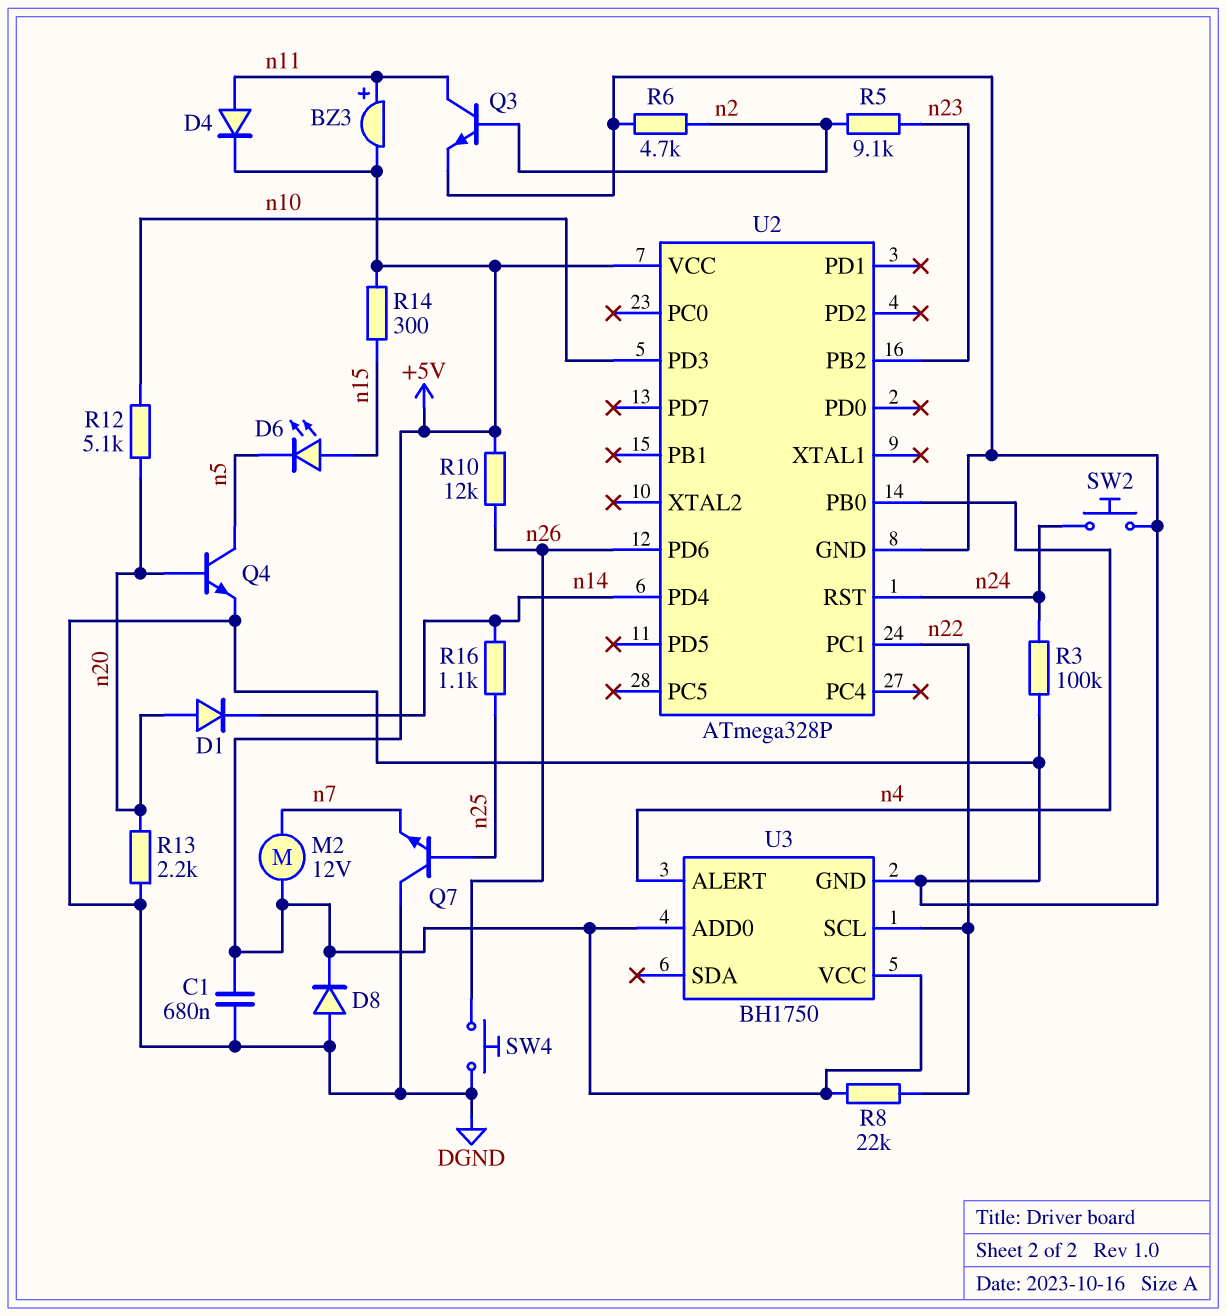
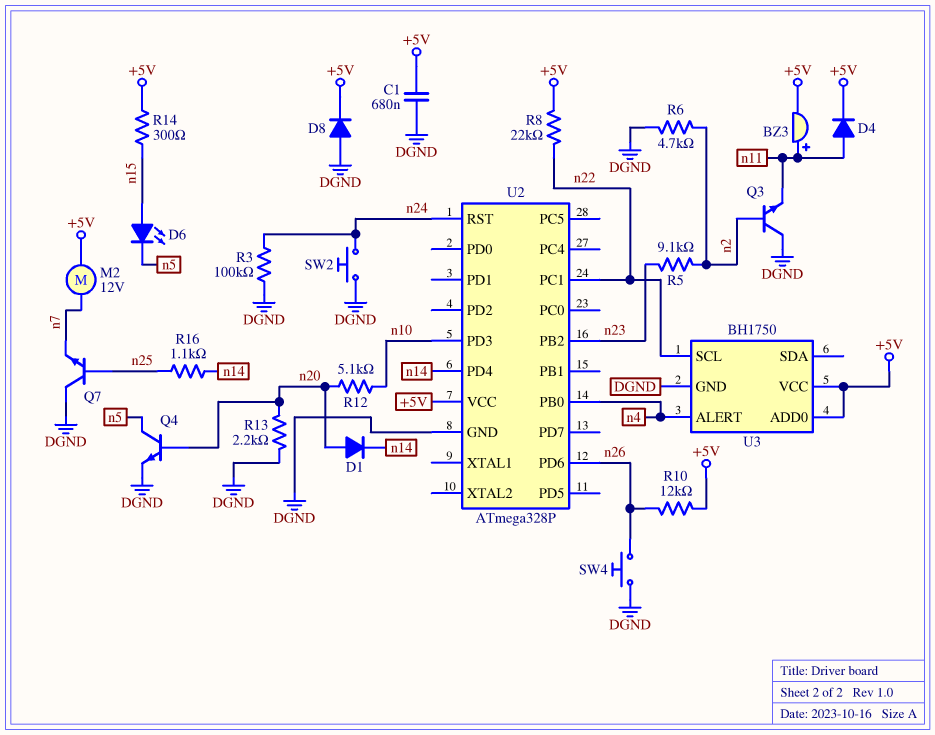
Q3: NPN (B n2, C n11, E DGND) -> NPN (B n2, C DGND, E n11)

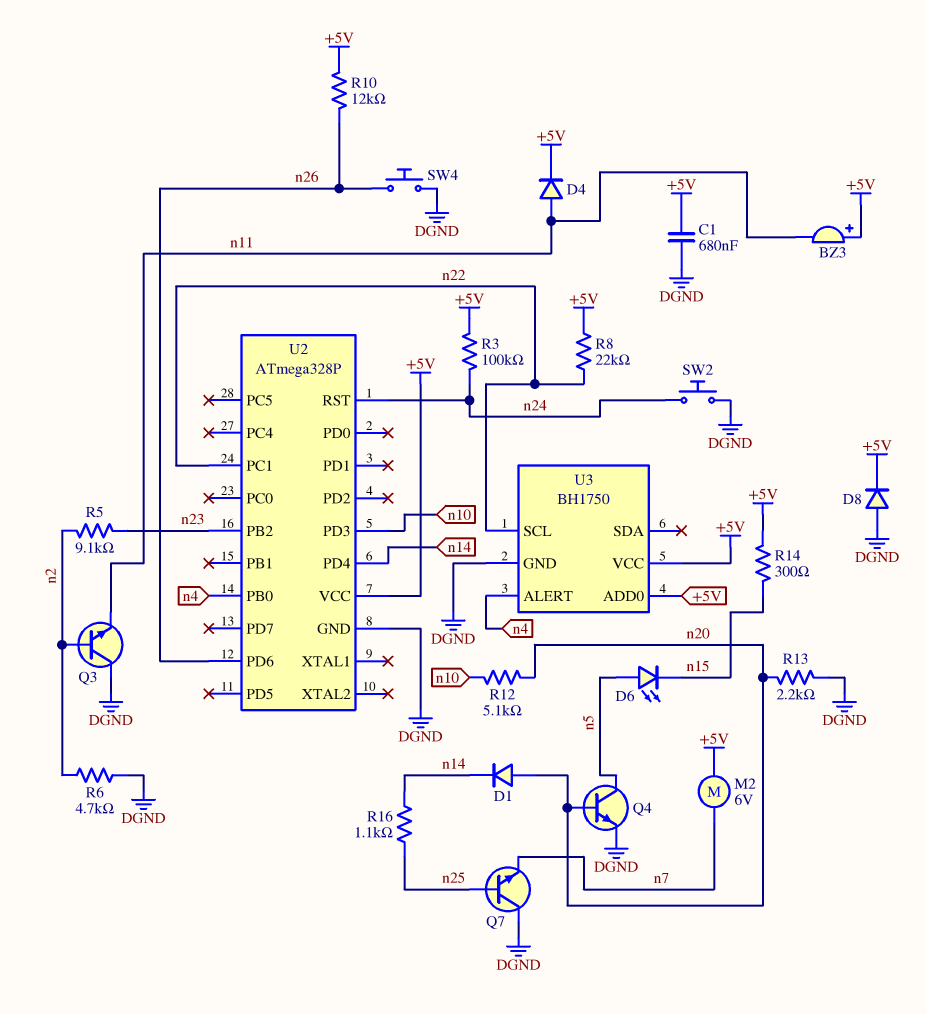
BZ3: buzzer (plus n11, minus +5V) -> buzzer (plus +5V, minus n11)
D6: LED (A n15, K n5) -> LED (A n5, K n15)
M2: motor 12V (+5V, n7) -> motor 6V (+5V, n7)
R3: 100k (DGND, n24) -> 100k (+5V, n24)

